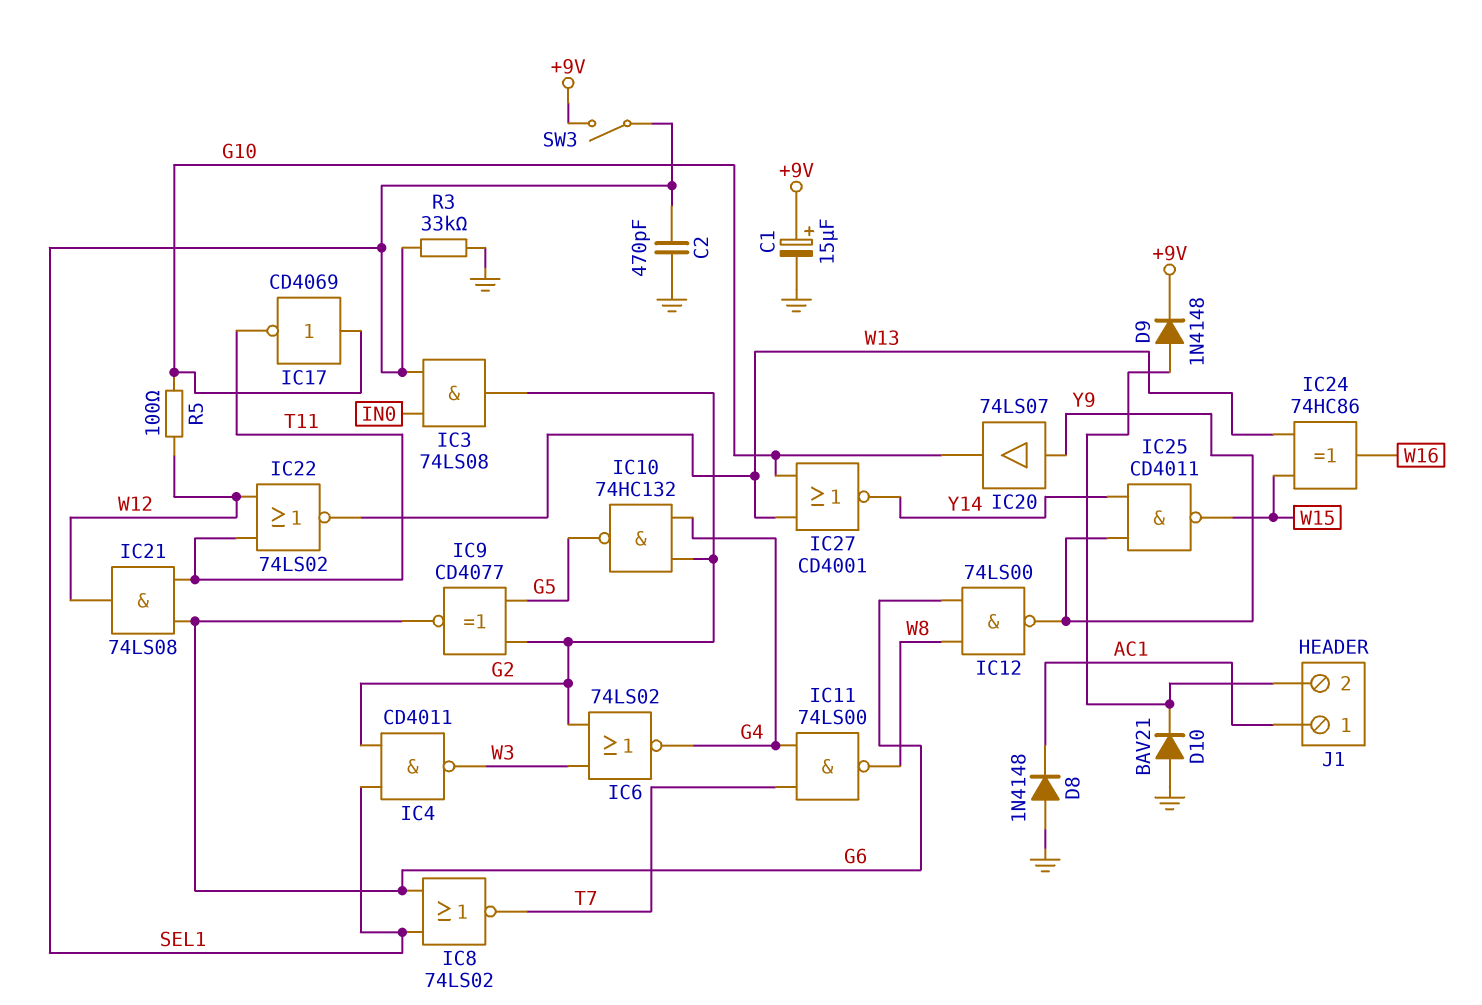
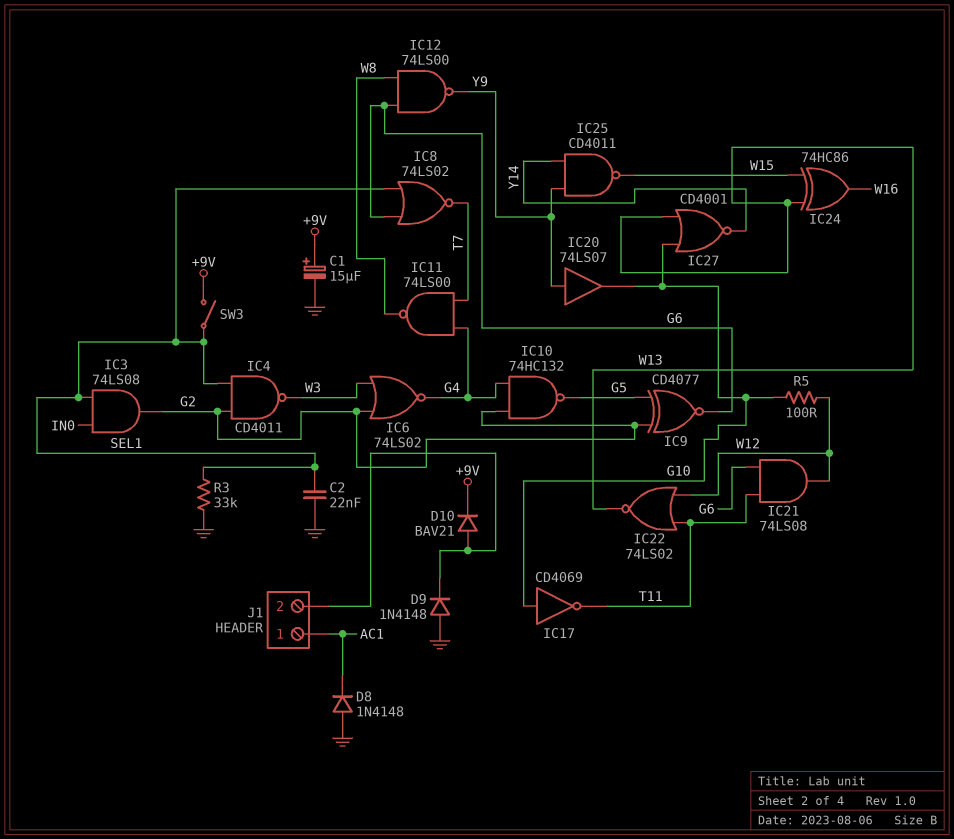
C2: 470pF (GND, SEL1) -> 22nF (GND, SEL1)
D9: diode 1N4148 (A J1/2, K +9V) -> diode 1N4148 (A GND, K J1/2)
D10: diode BAV21 (A GND, K J1/2) -> diode BAV21 (A J1/2, K +9V)

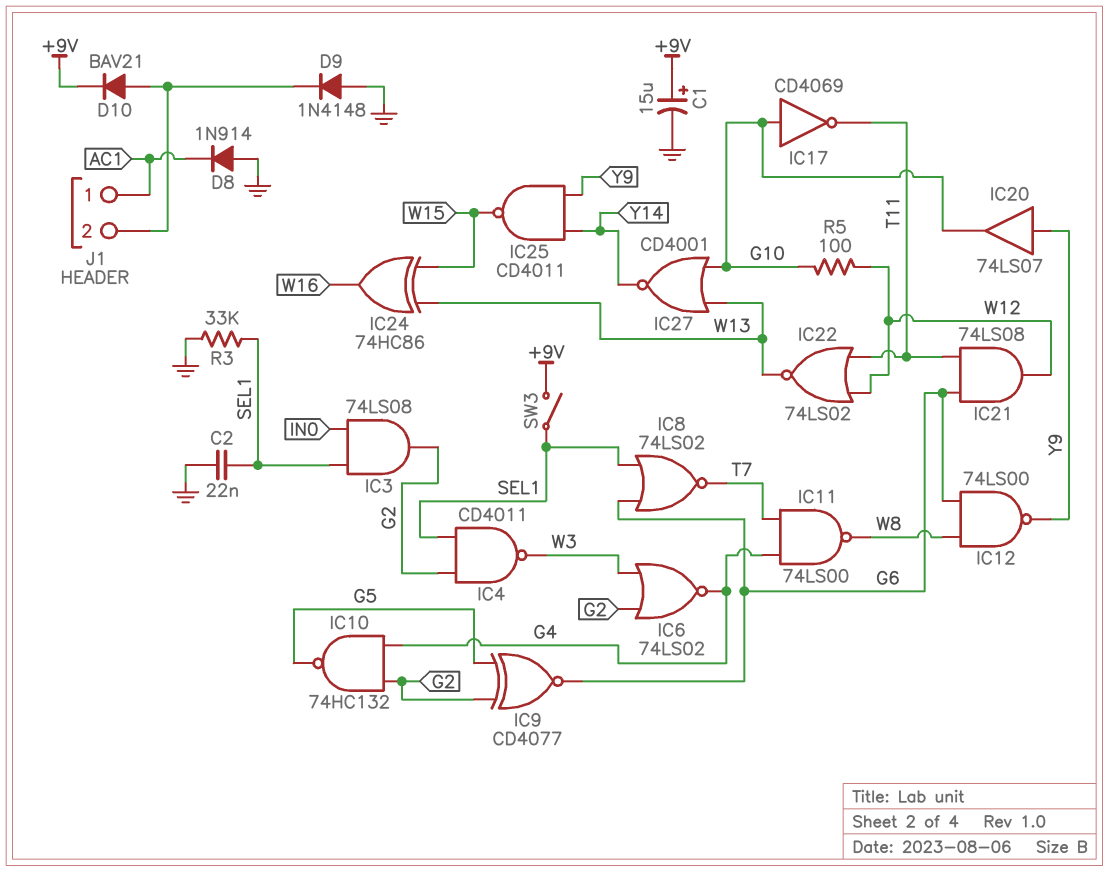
D8: diode 1N4148 (A GND, K AC1) -> diode 1N914 (A GND, K AC1)

